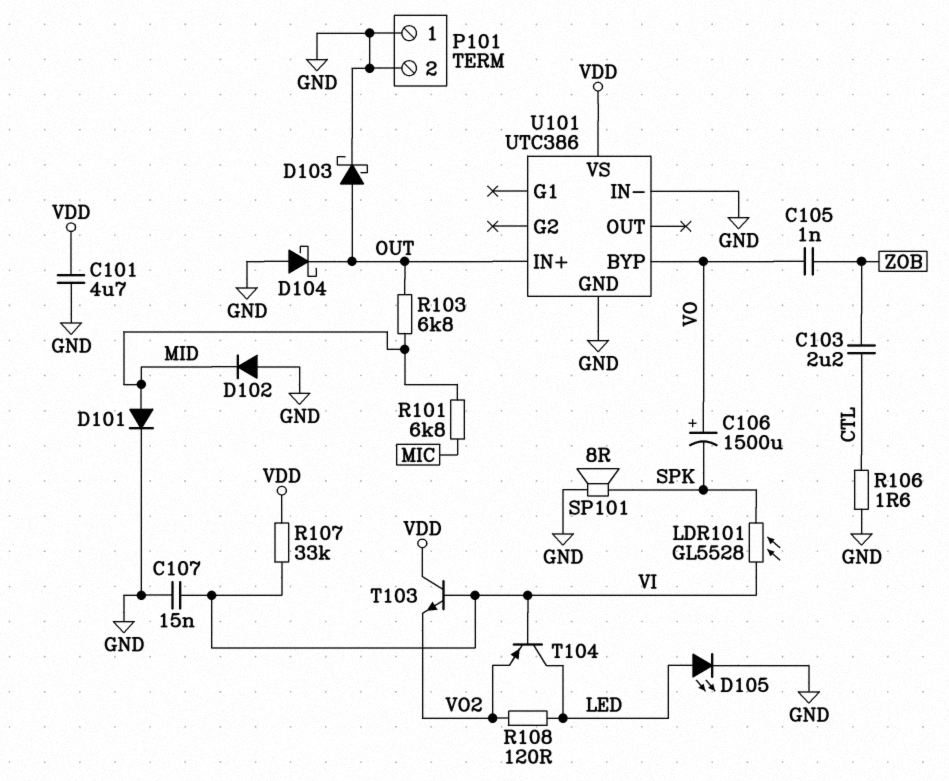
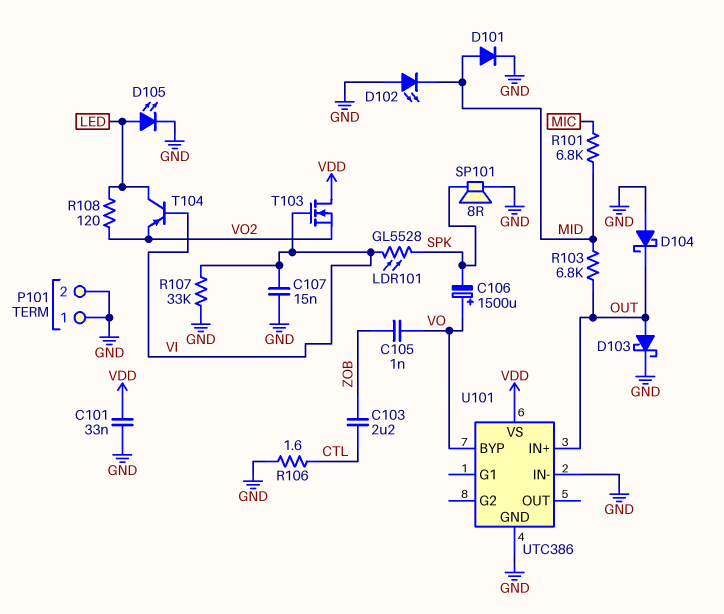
C101: 4.7uF (GND, VDD) -> 33nF (GND, VDD)
D102: diode (A GND, K MID) -> LED (A GND, K MID)
R107: 33k (VDD, VI) -> 33k (GND, VI)
T103: NPN (B VI, C VDD, E VO2) -> NMOS (G VI, D VDD, S VO2)

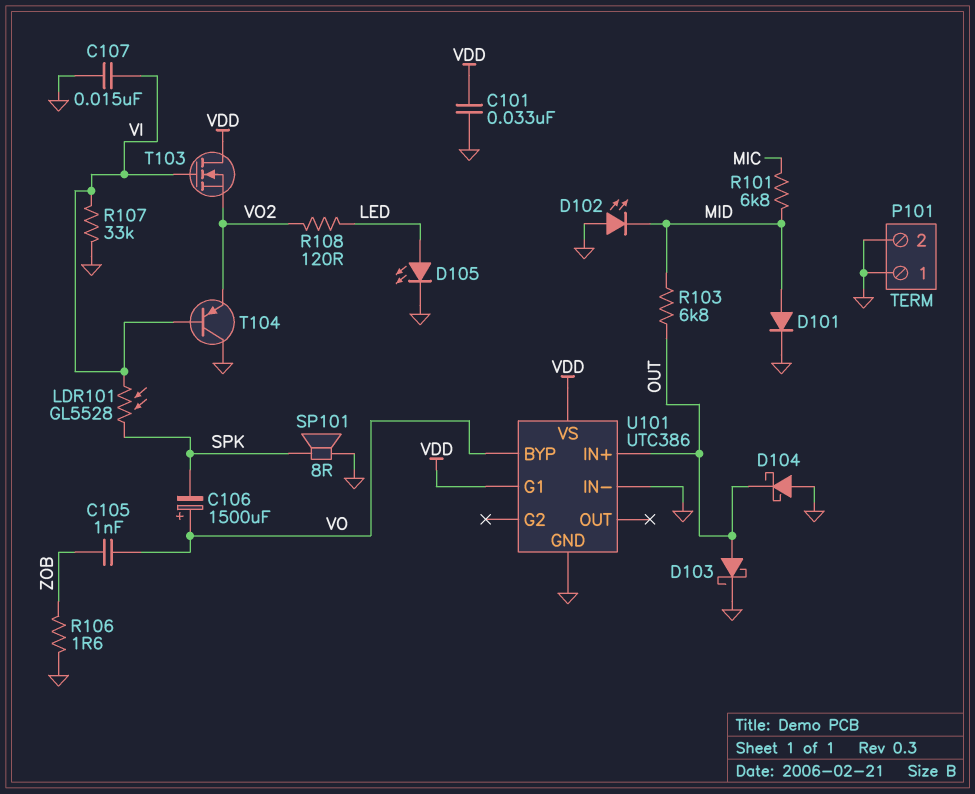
C103: 2.2uF (CTL, ZOB) -> none
R106: 1.6 (CTL, GND) -> 1.6 (GND, ZOB)
T104: PNP (B VI, C LED, E VO2) -> PNP (B VI, C GND, E VO2)
U101 pin G1: none -> VDD

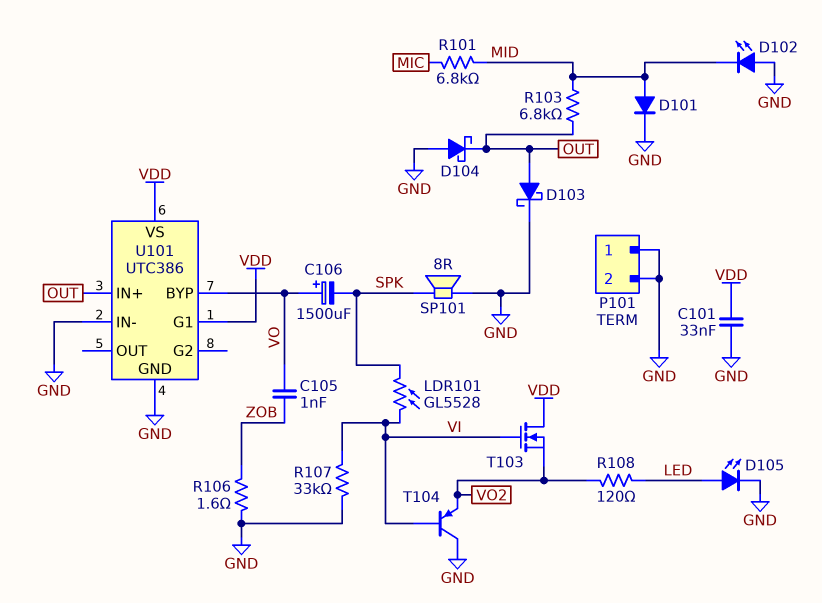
C107: 15nF (GND, VI) -> none

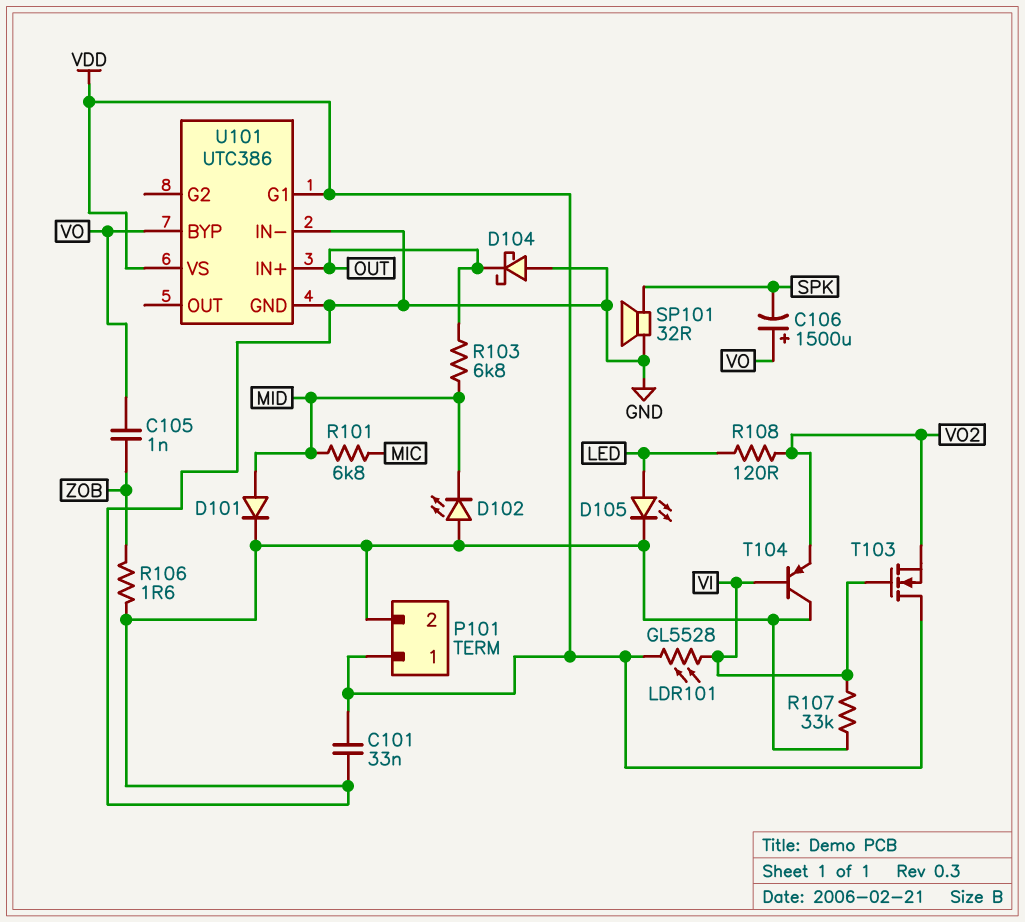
D103: schottky (A OUT, K GND) -> none
LDR101: GL5528 (SPK, VI) -> GL5528 (VDD, VI)
P101 pin 1: GND -> VDD
SP101: speaker 8R (GND, SPK) -> speaker 32R (GND, SPK)

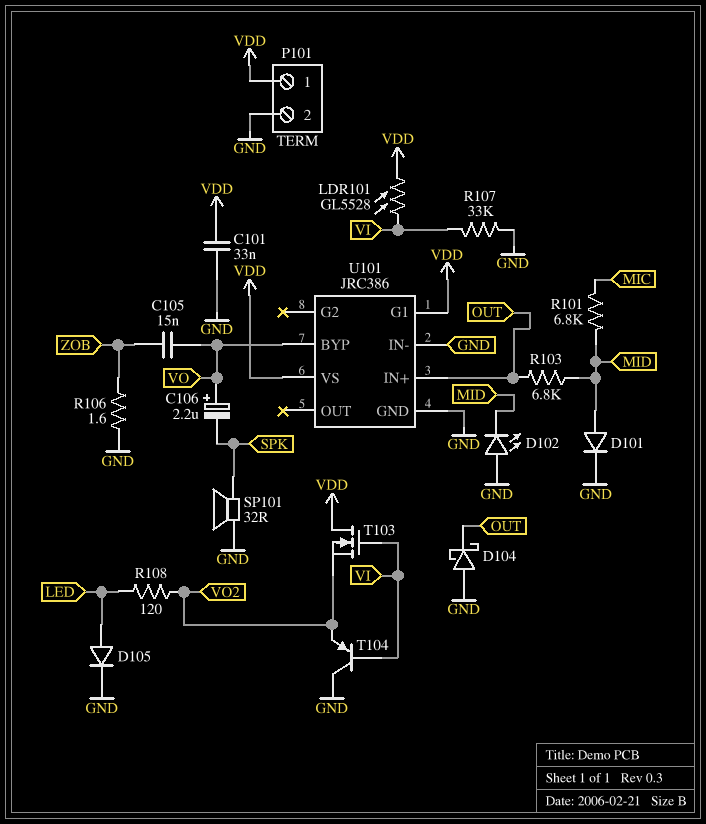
C105: 1nF (VO, ZOB) -> 15nF (VO, ZOB)
C106: 1500uF (plus VO, minus SPK) -> 2.2uF (plus VO, minus SPK)
D105: LED (A LED, K GND) -> diode (A LED, K GND)
U101: UTC386 -> JRC386

